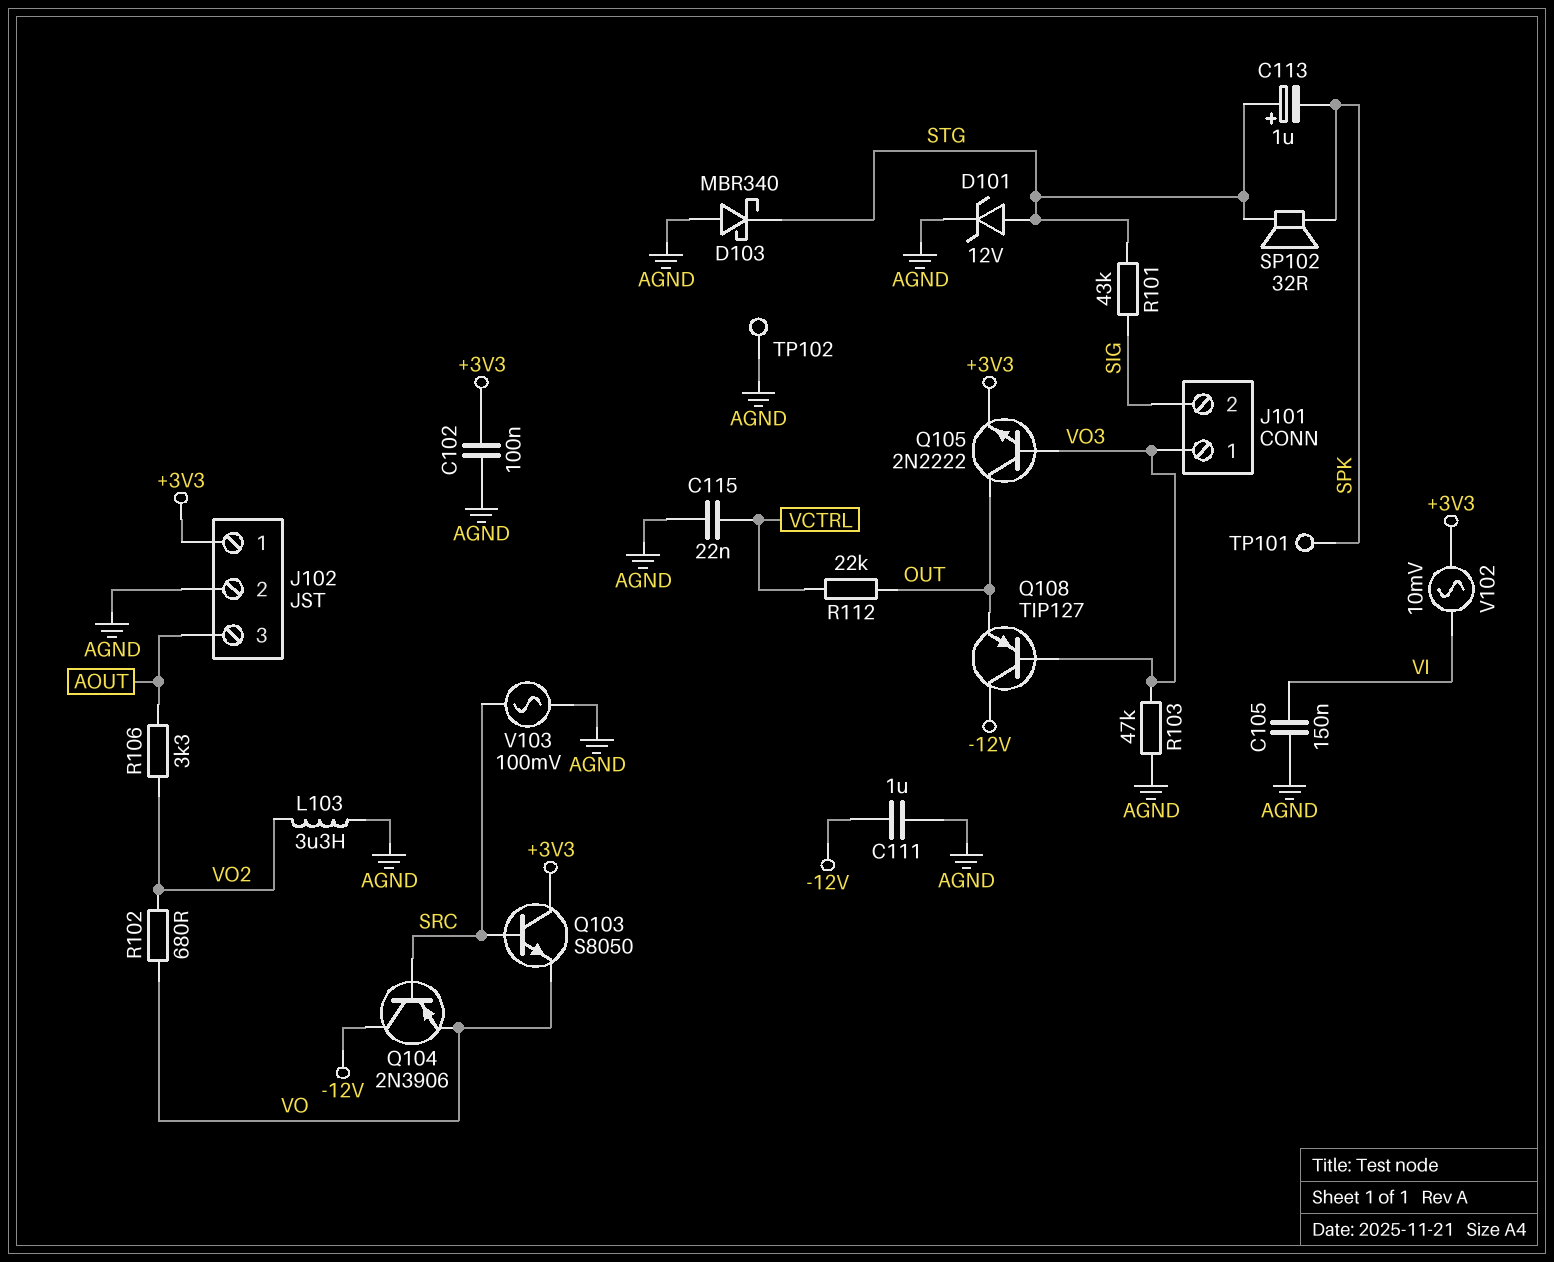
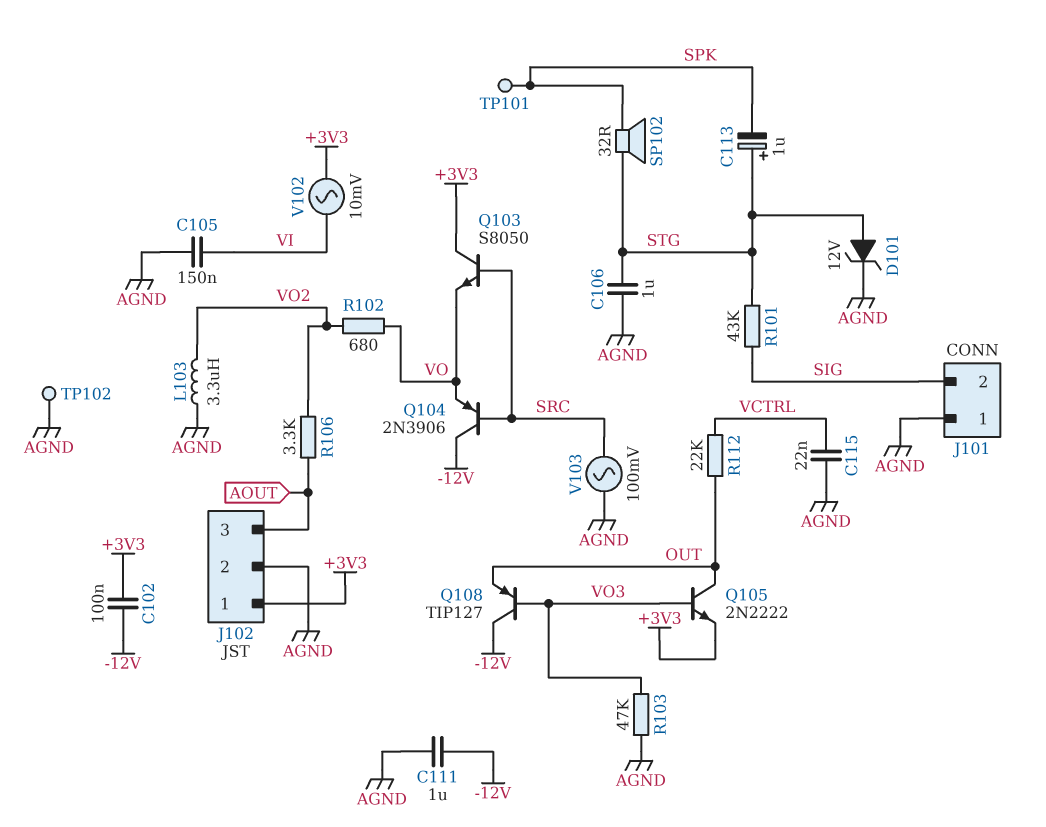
C102: 100nF (+3V3, AGND) -> 100nF (+3V3, -12V)
C106: none -> 1uF (AGND, STG)
D103: schottky MBR340 (A AGND, K STG) -> none
J101 pin 1: VO3 -> AGND

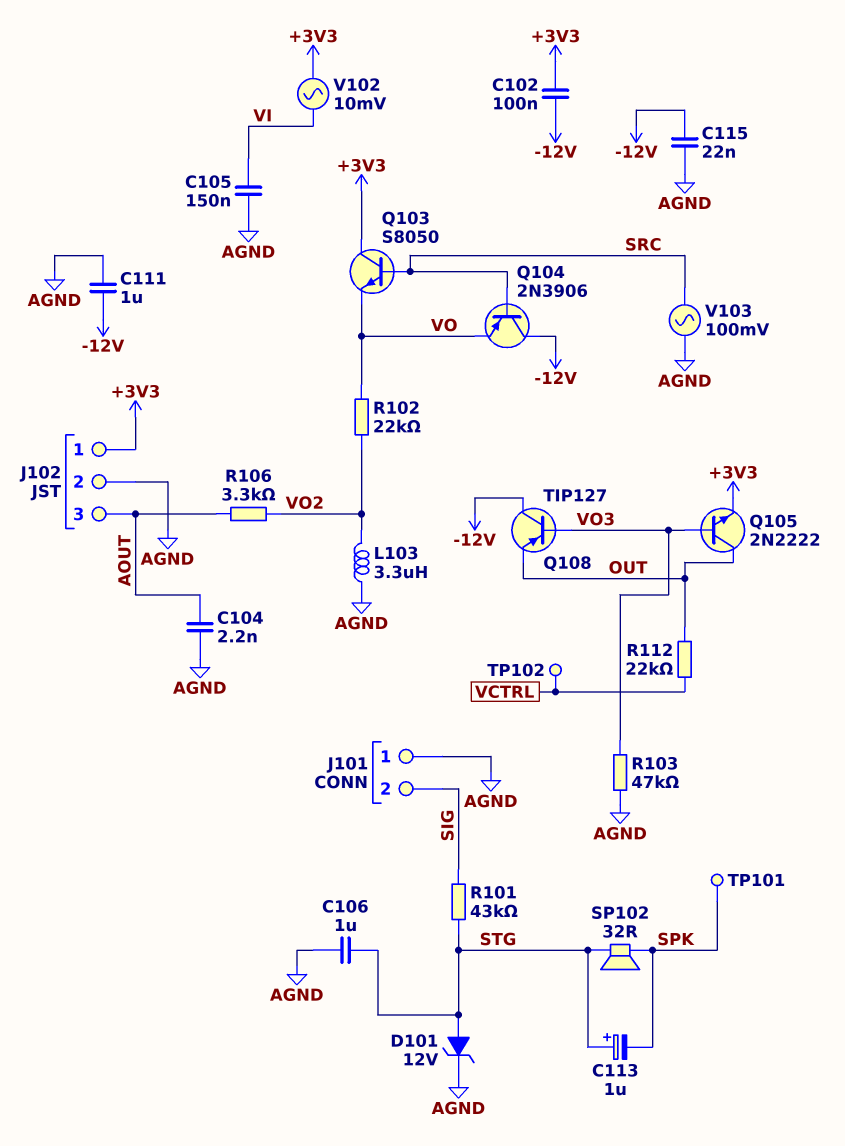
C104: none -> 2.2nF (AGND, AOUT)
C115: 22nF (AGND, VCTRL) -> 22nF (-12V, AGND)
R102: 680 (VO, VO2) -> 22k (VO, VO2)
TP102: test point (AGND) -> test point (VCTRL)

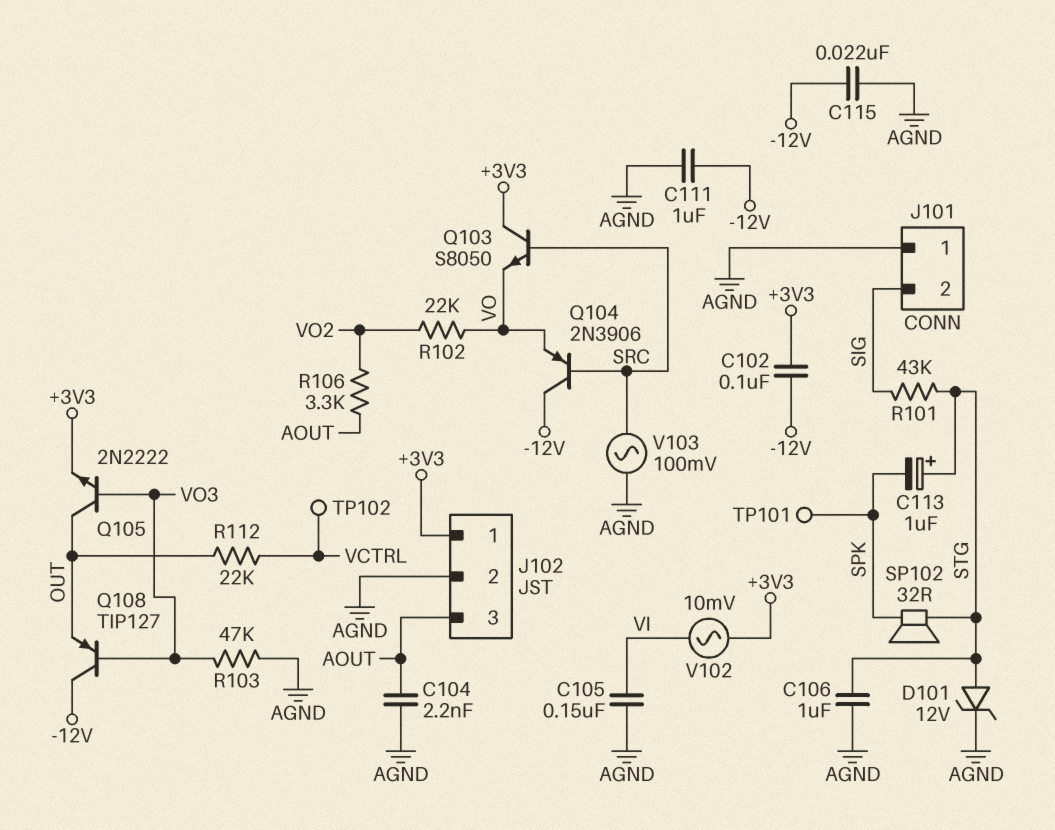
L103: 3.3uH (AGND, VO2) -> none

